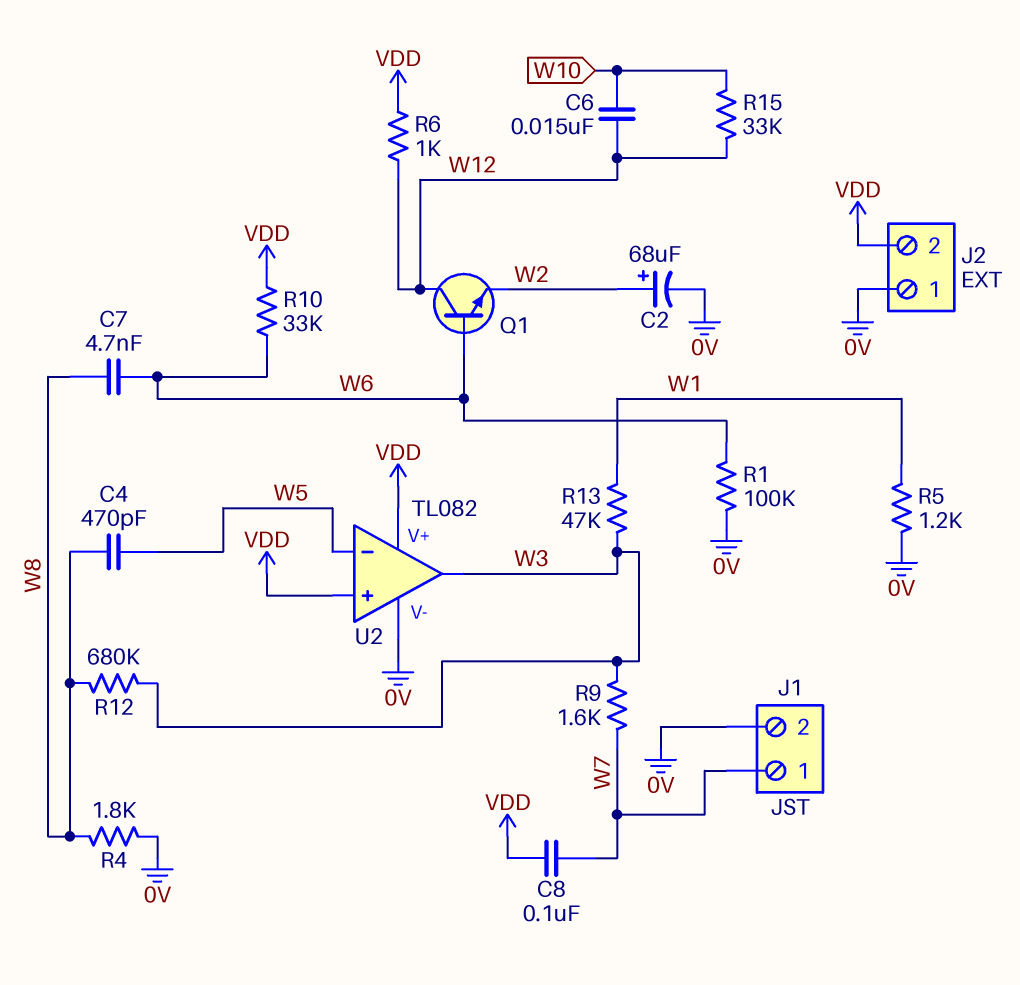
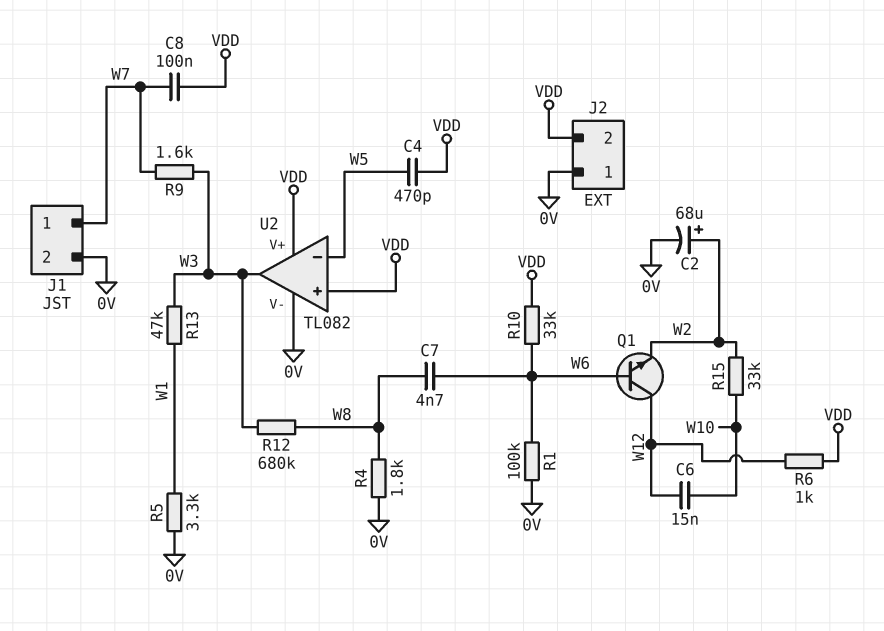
C4: 470pF (W5, W8) -> 470pF (VDD, W5)
R5: 1.2k (0V, W1) -> 3.3k (0V, W1)
R15: 33k (W10, W12) -> 33k (W2, W10)

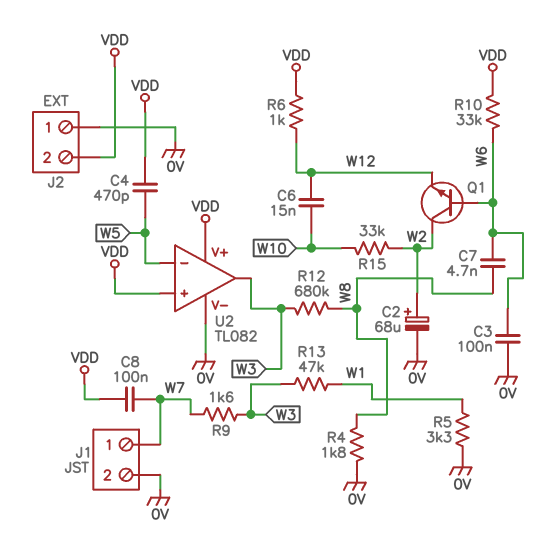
C3: none -> 100nF (0V, W6)
Q1: NPN (B W6, C W12, E W2) -> NPN (B W6, C W2, E W12)
R1: 100k (0V, W6) -> none

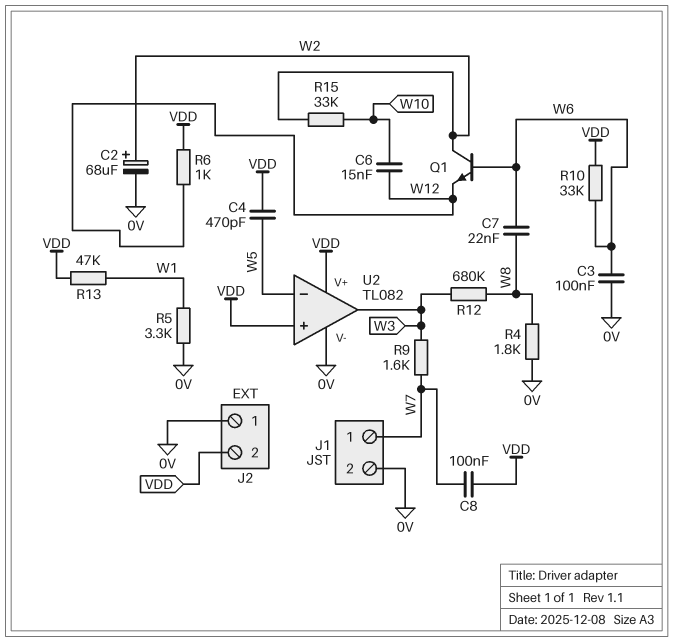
C7: 4.7nF (W6, W8) -> 22nF (W6, W8)
R13: 47k (W1, W3) -> 47k (VDD, W1)

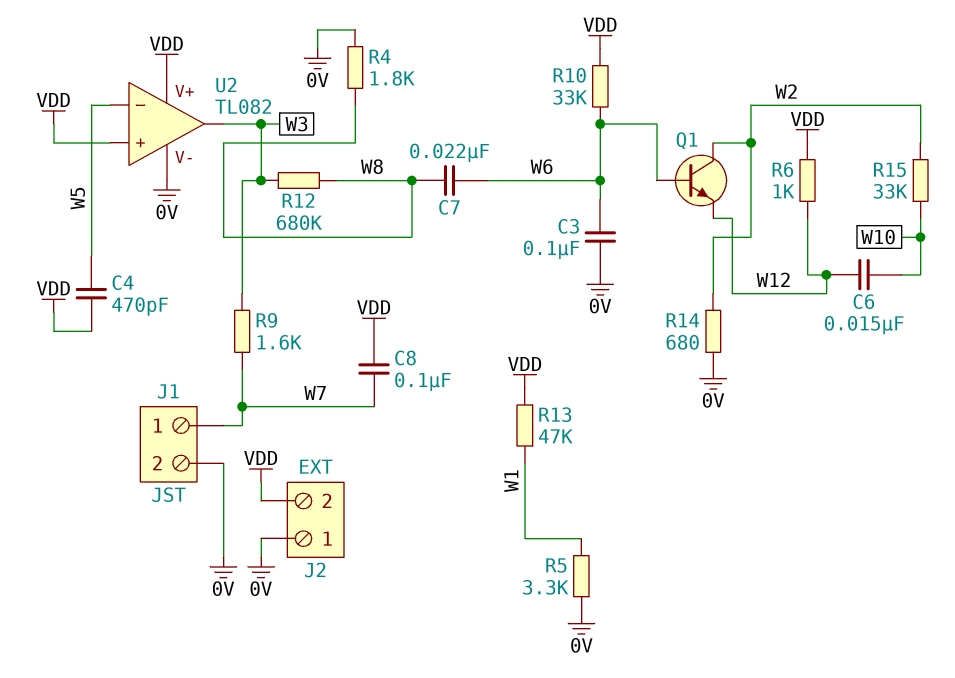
C2: 68uF (plus W2, minus 0V) -> none
R14: none -> 680 (0V, W2)

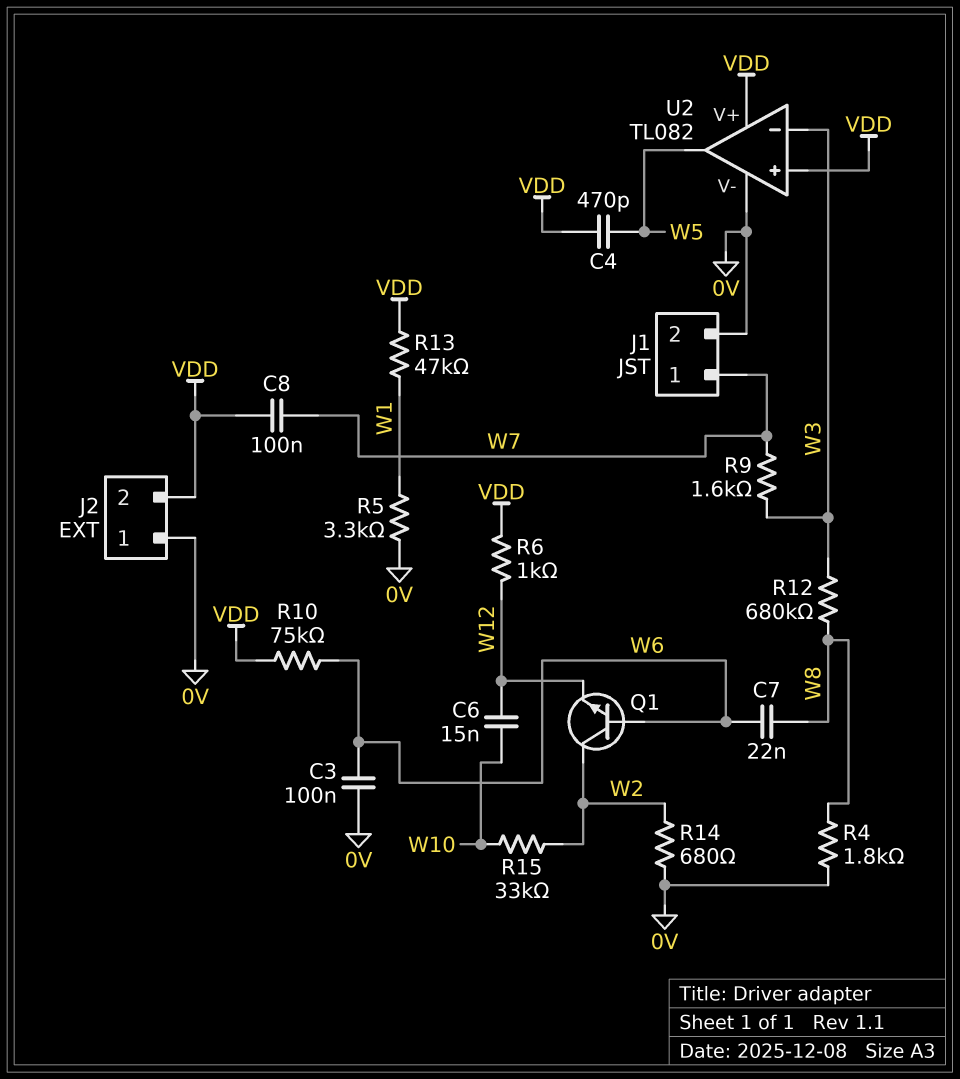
R10: 33k (VDD, W6) -> 75k (VDD, W6)
U2 pin in-: W5 -> W3
U2 pin out: W3 -> W5

